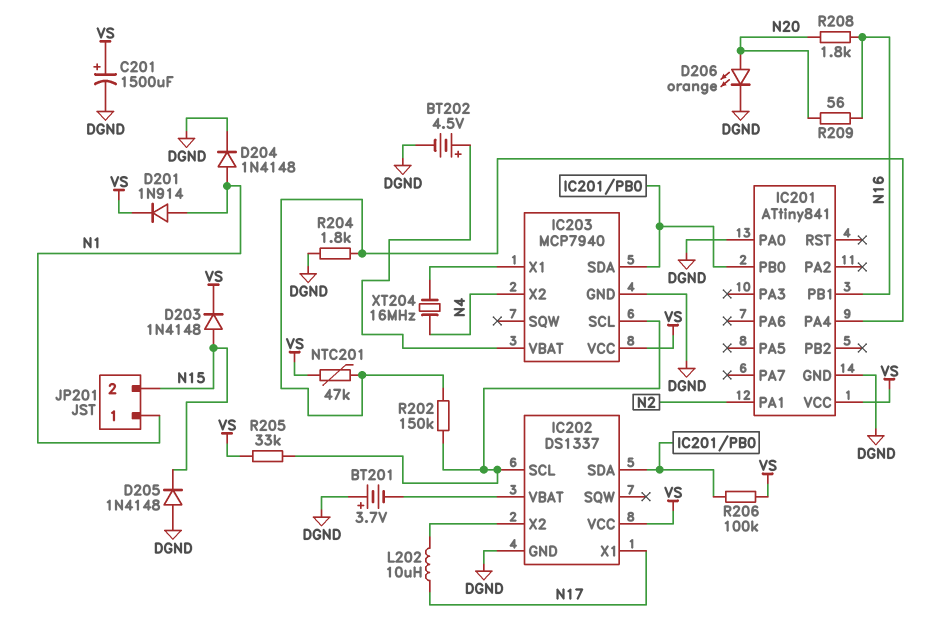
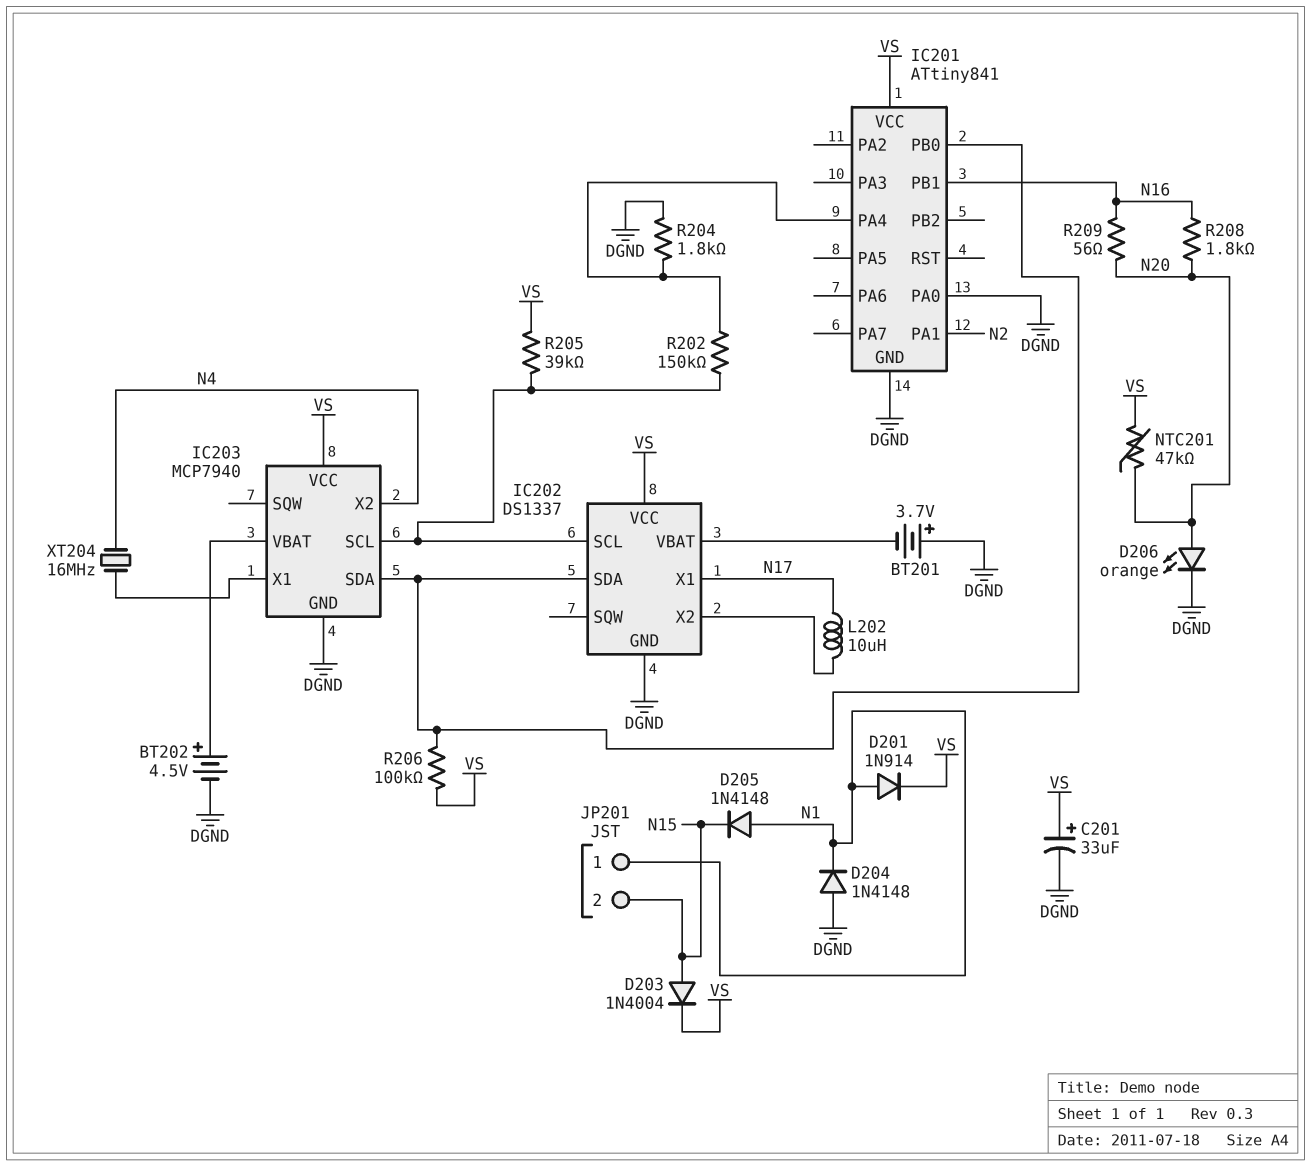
C201: 1500uF (plus VS, minus DGND) -> 33uF (plus VS, minus DGND)
D203: diode 1N4148 (A N15, K VS) -> diode 1N4004 (A N15, K VS)
D204: diode 1N4148 (A N1, K DGND) -> diode 1N4148 (A DGND, K N1)
D205: diode 1N4148 (A DGND, K N15) -> diode 1N4148 (A N1, K N15)
NTC201: 47k (IC201/PA4, VS) -> 47k (N20, VS)
R205: 33k (IC202/SCL, VS) -> 39k (IC202/SCL, VS)

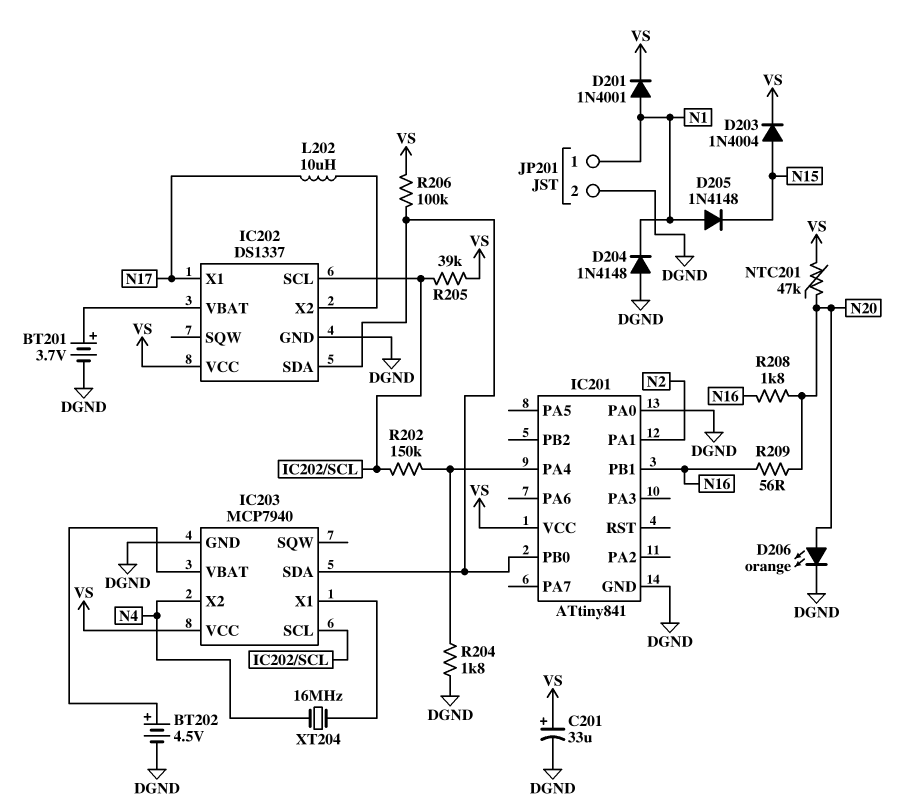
BT201: 3.7V (plus DGND, minus IC202/VBAT) -> 3.7V (plus IC202/VBAT, minus DGND)
D201: diode 1N914 (A N1, K VS) -> diode 1N4001 (A N1, K VS)
JP201 pin 2: N15 -> DGND

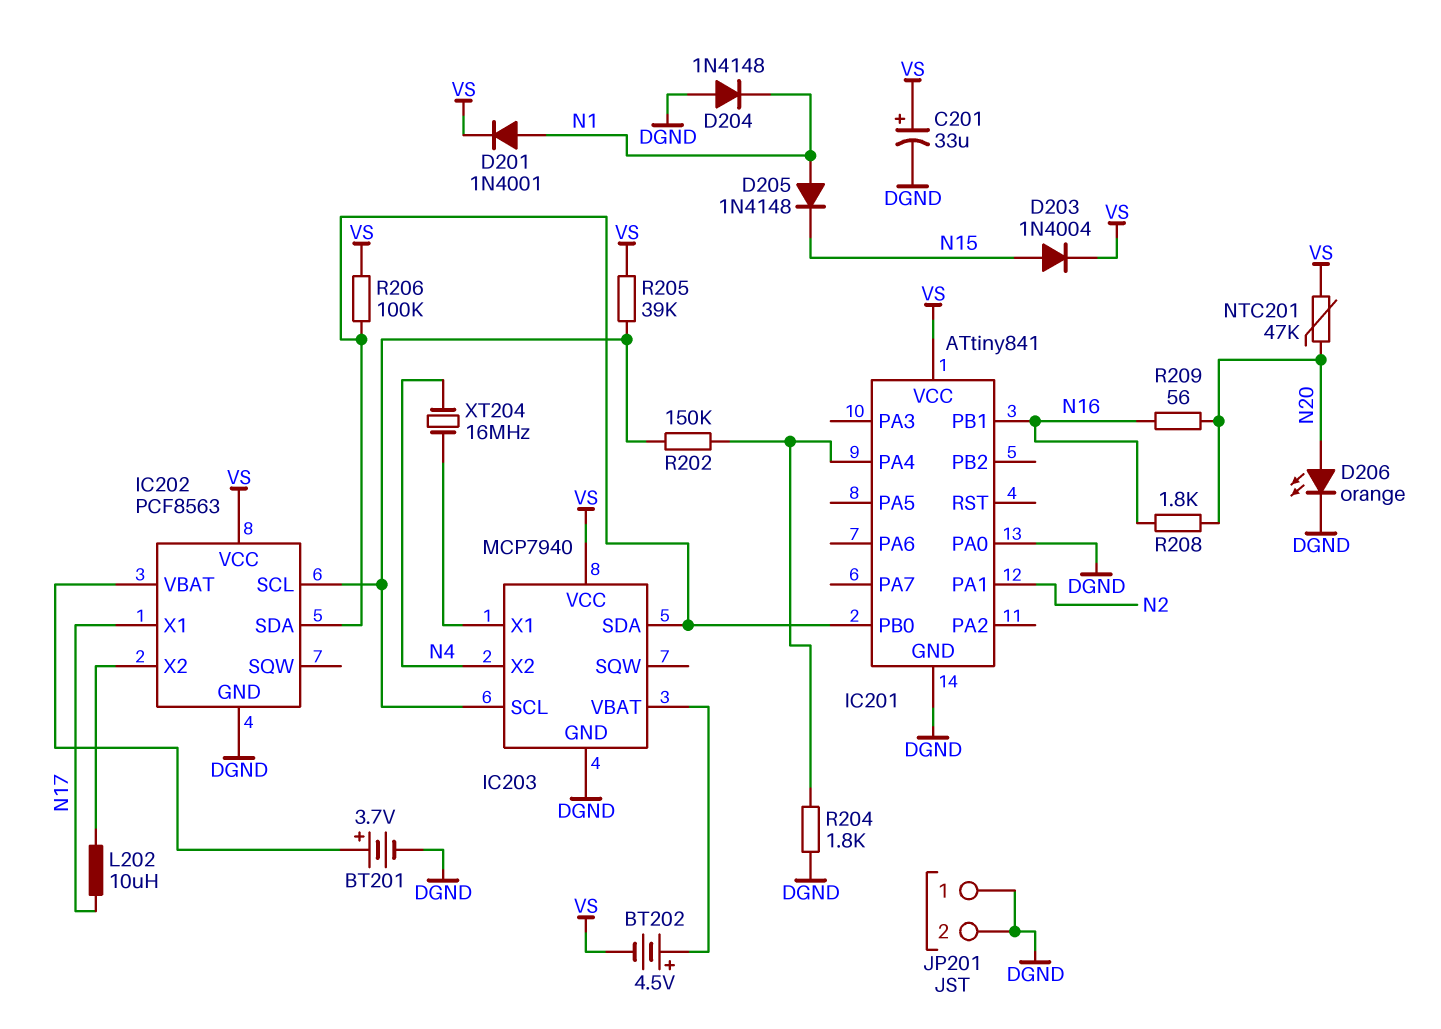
BT202: 4.5V (plus IC203/VBAT, minus DGND) -> 4.5V (plus IC203/VBAT, minus VS)
IC202: DS1337 -> PCF8563
JP201 pin 1: N1 -> DGND

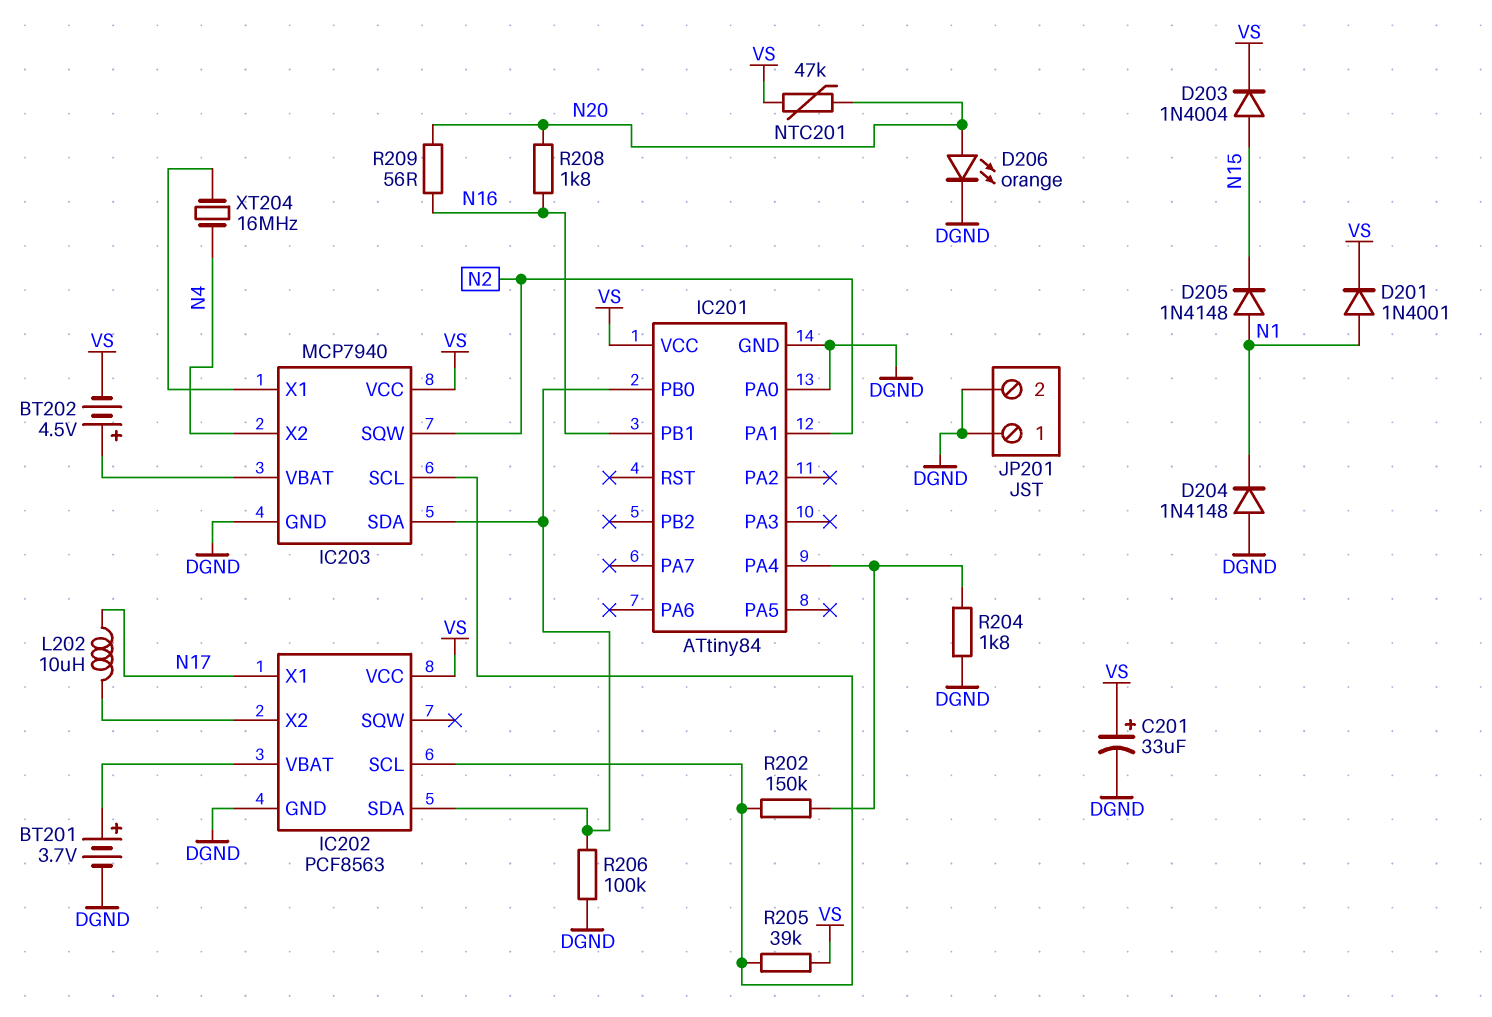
IC201: ATtiny841 -> ATtiny84
IC203 pin SQW: none -> N2
R206: 100k (IC201/PB0, VS) -> 100k (DGND, IC201/PB0)

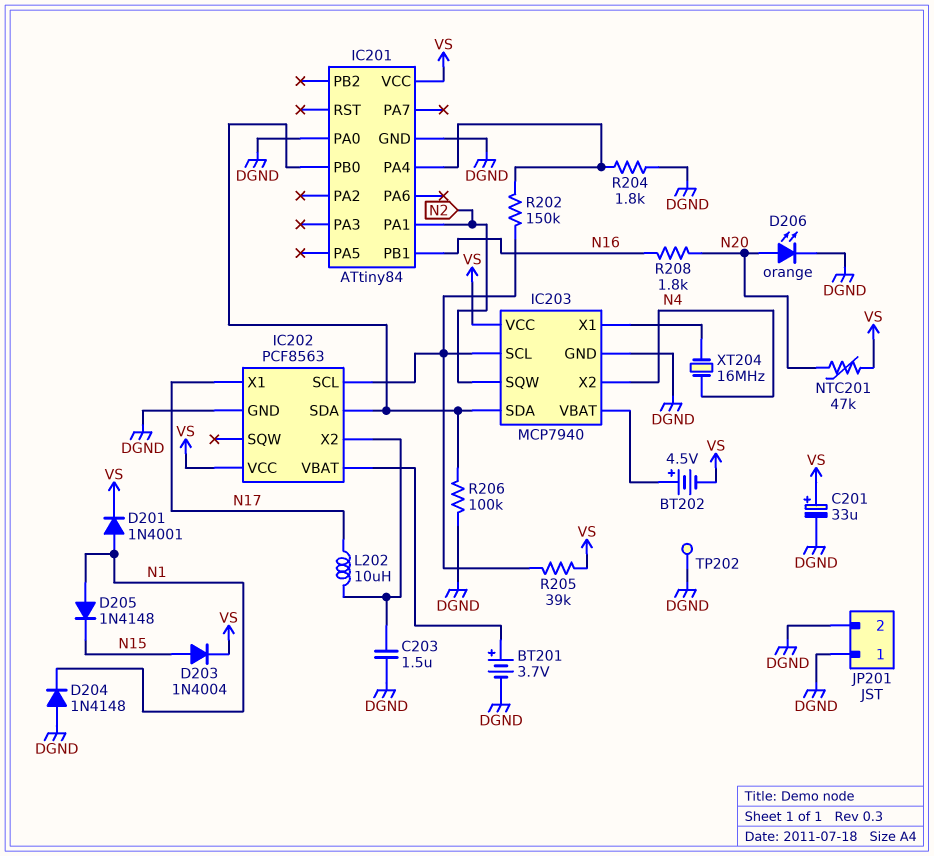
C203: none -> 1.5uF (DGND, IC202/X2)
R209: 56 (N16, N20) -> none
TP202: none -> test point (DGND)

